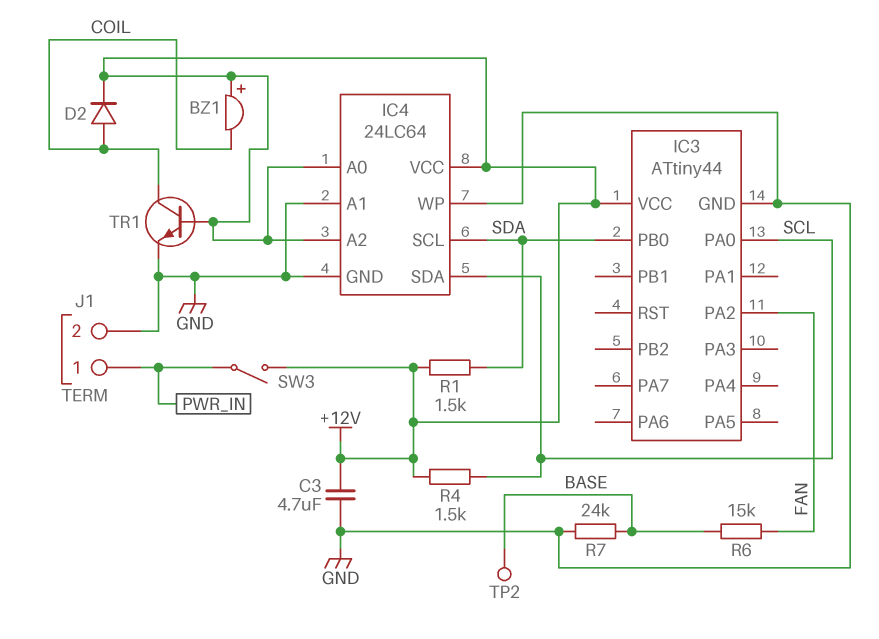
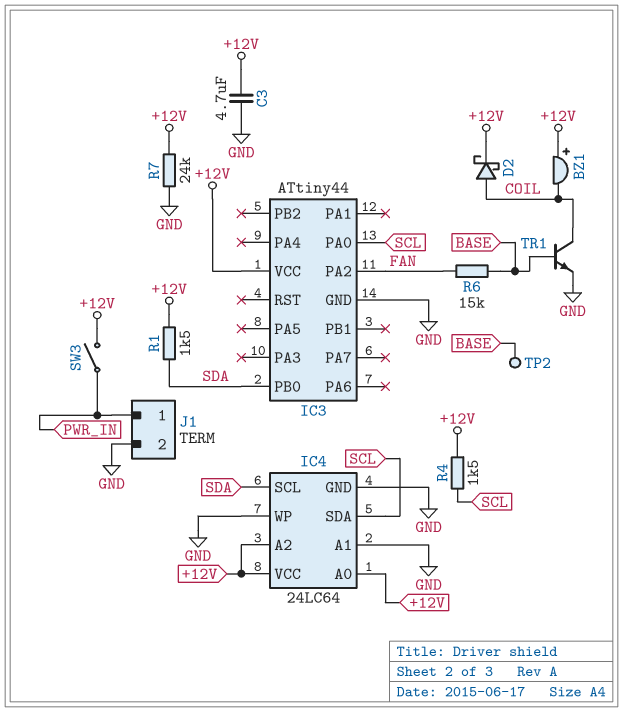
D2: diode (A COIL, K +12V) -> schottky (A COIL, K +12V)
R7: 24k (BASE, GND) -> 24k (+12V, GND)
TR1: NPN (B +12V, C COIL, E GND) -> NPN (B BASE, C COIL, E GND)

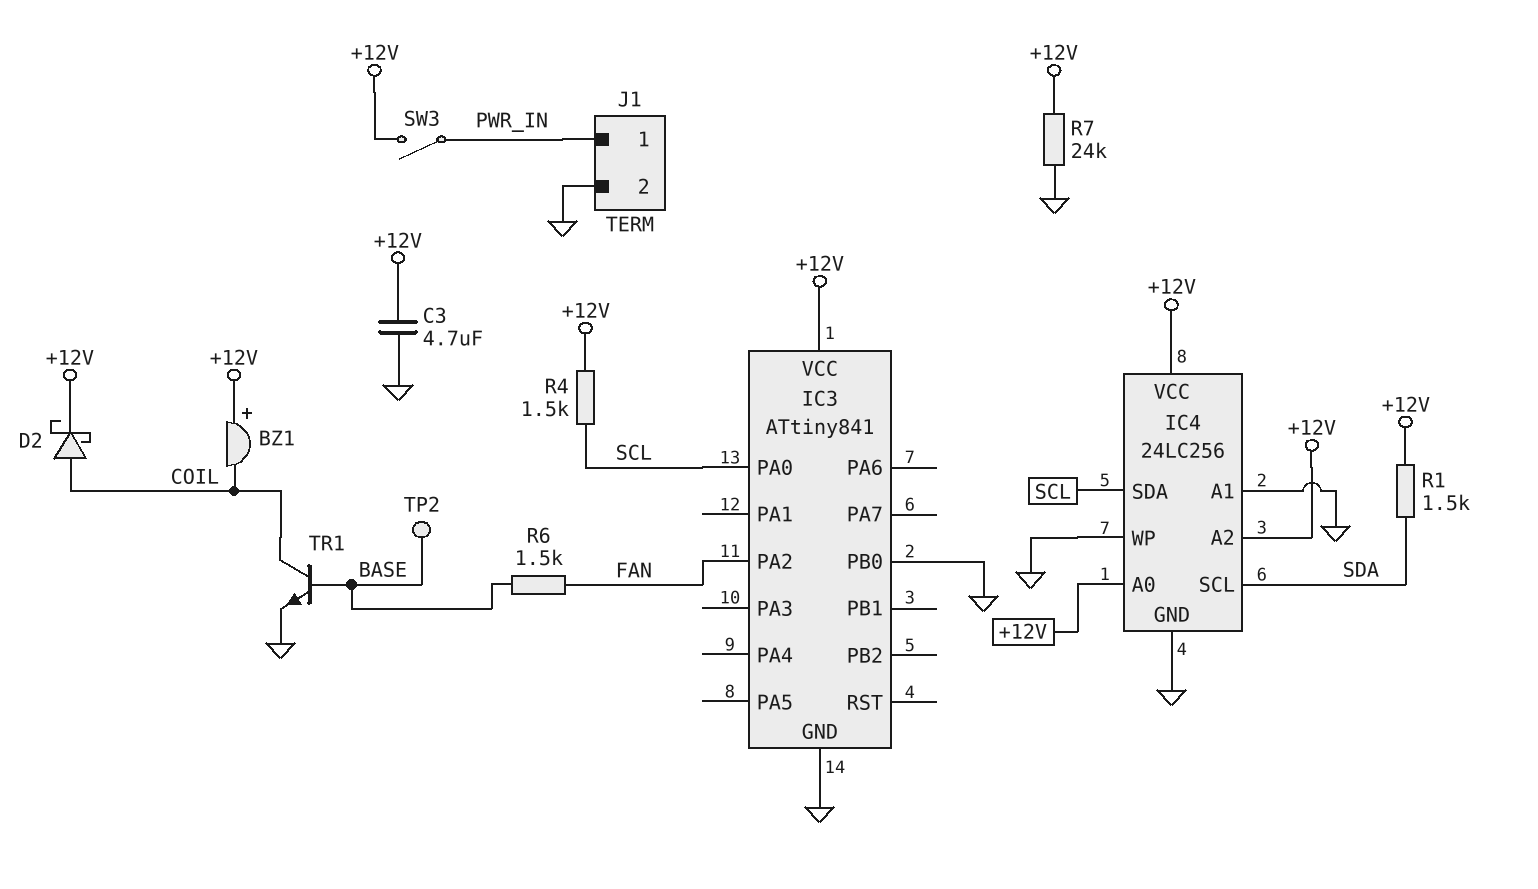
IC3: ATtiny44 -> ATtiny841
IC3 pin PB0: SDA -> GND
IC4: 24LC64 -> 24LC256
R6: 15k (BASE, FAN) -> 1.5k (BASE, FAN)

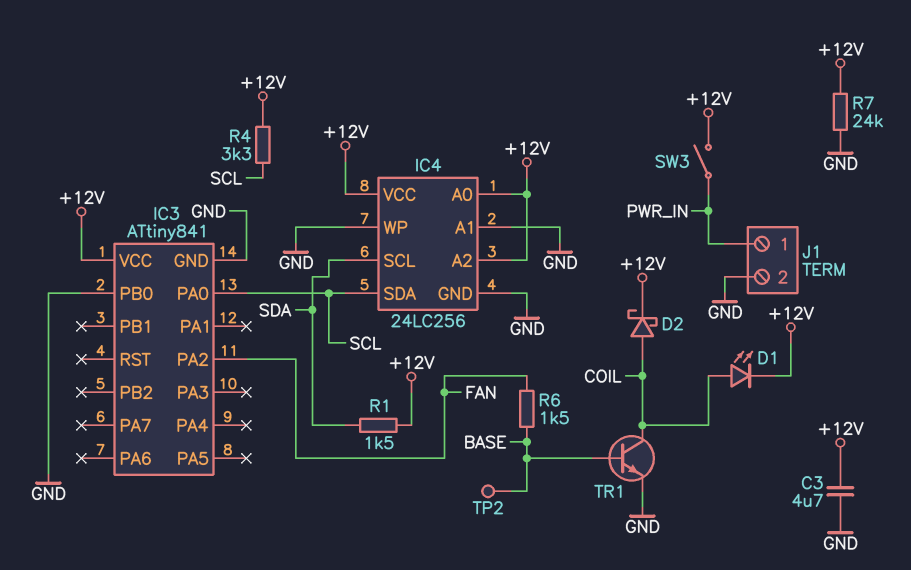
BZ1: buzzer (plus +12V, minus COIL) -> none
D1: none -> LED (A COIL, K +12V)
R4: 1.5k (+12V, SCL) -> 3.3k (+12V, SCL)

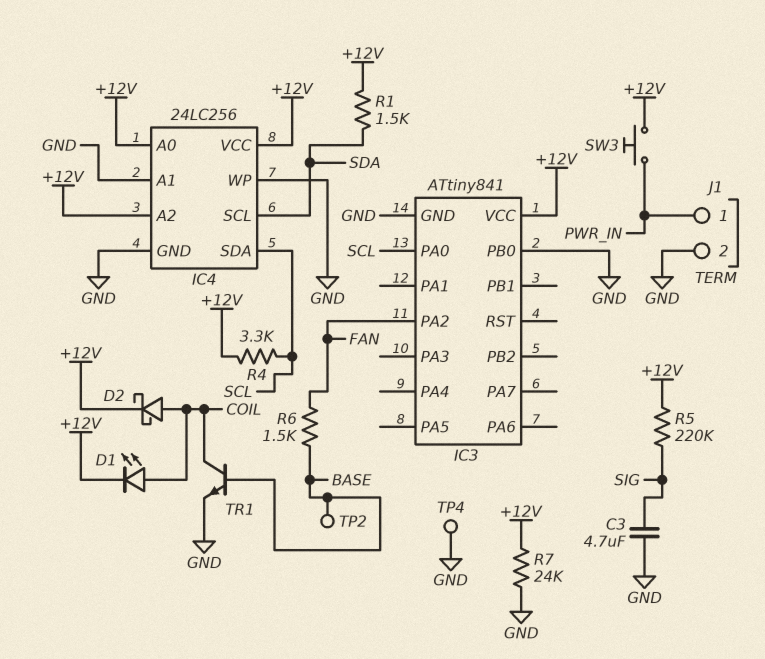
C3: 4.7uF (+12V, GND) -> 4.7uF (GND, SIG)
R5: none -> 220k (+12V, SIG)
SW3: switch (+12V, PWR_IN) -> button (+12V, PWR_IN)
TP4: none -> test point (GND)

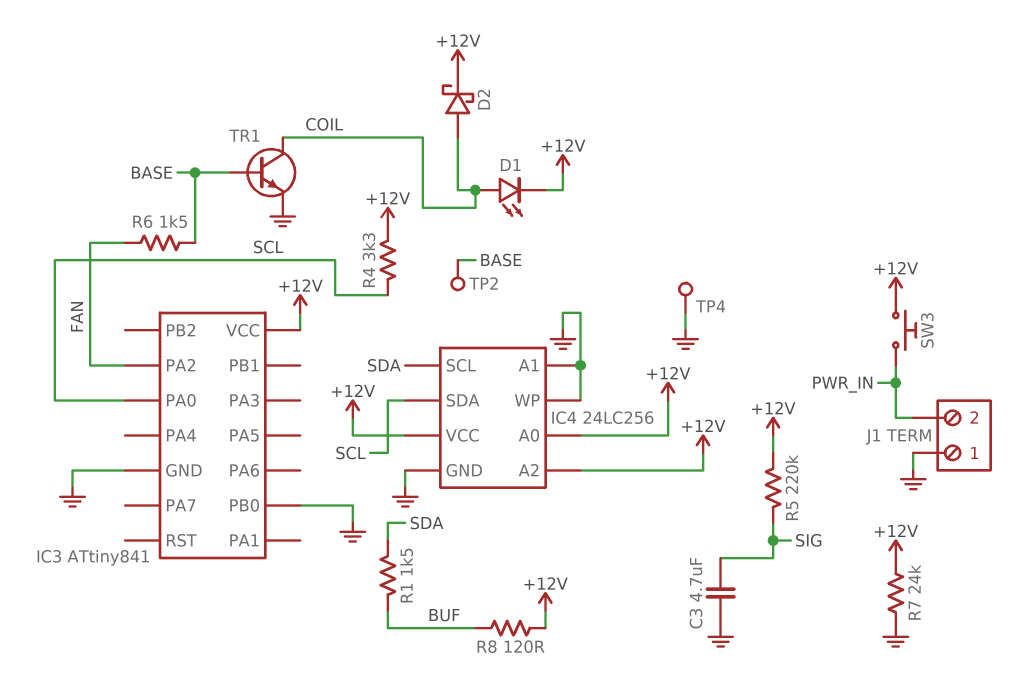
J1 pin 1: PWR_IN -> GND
J1 pin 2: GND -> PWR_IN
R1: 1.5k (+12V, SDA) -> 1.5k (BUF, SDA)
R8: none -> 120 (+12V, BUF)

